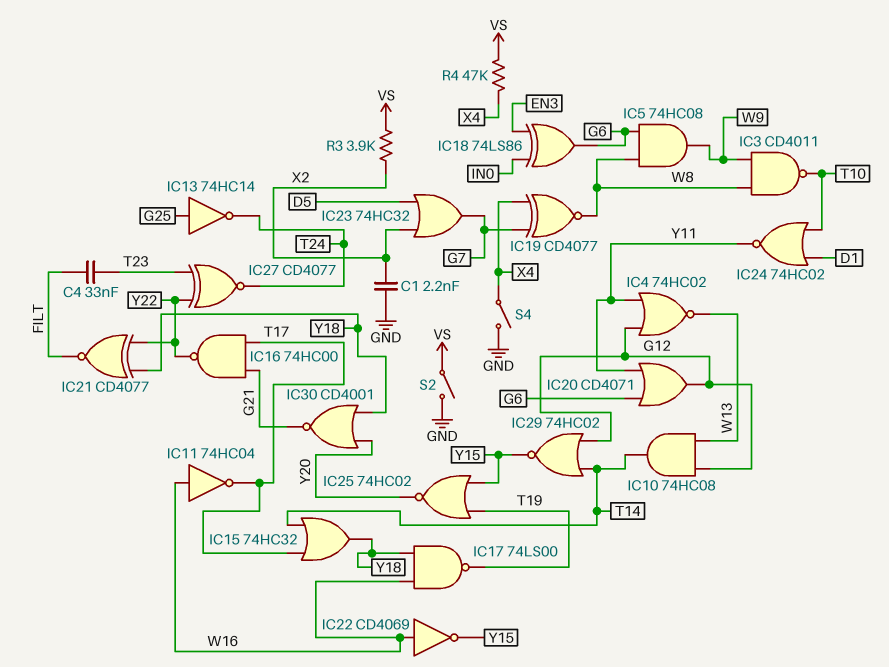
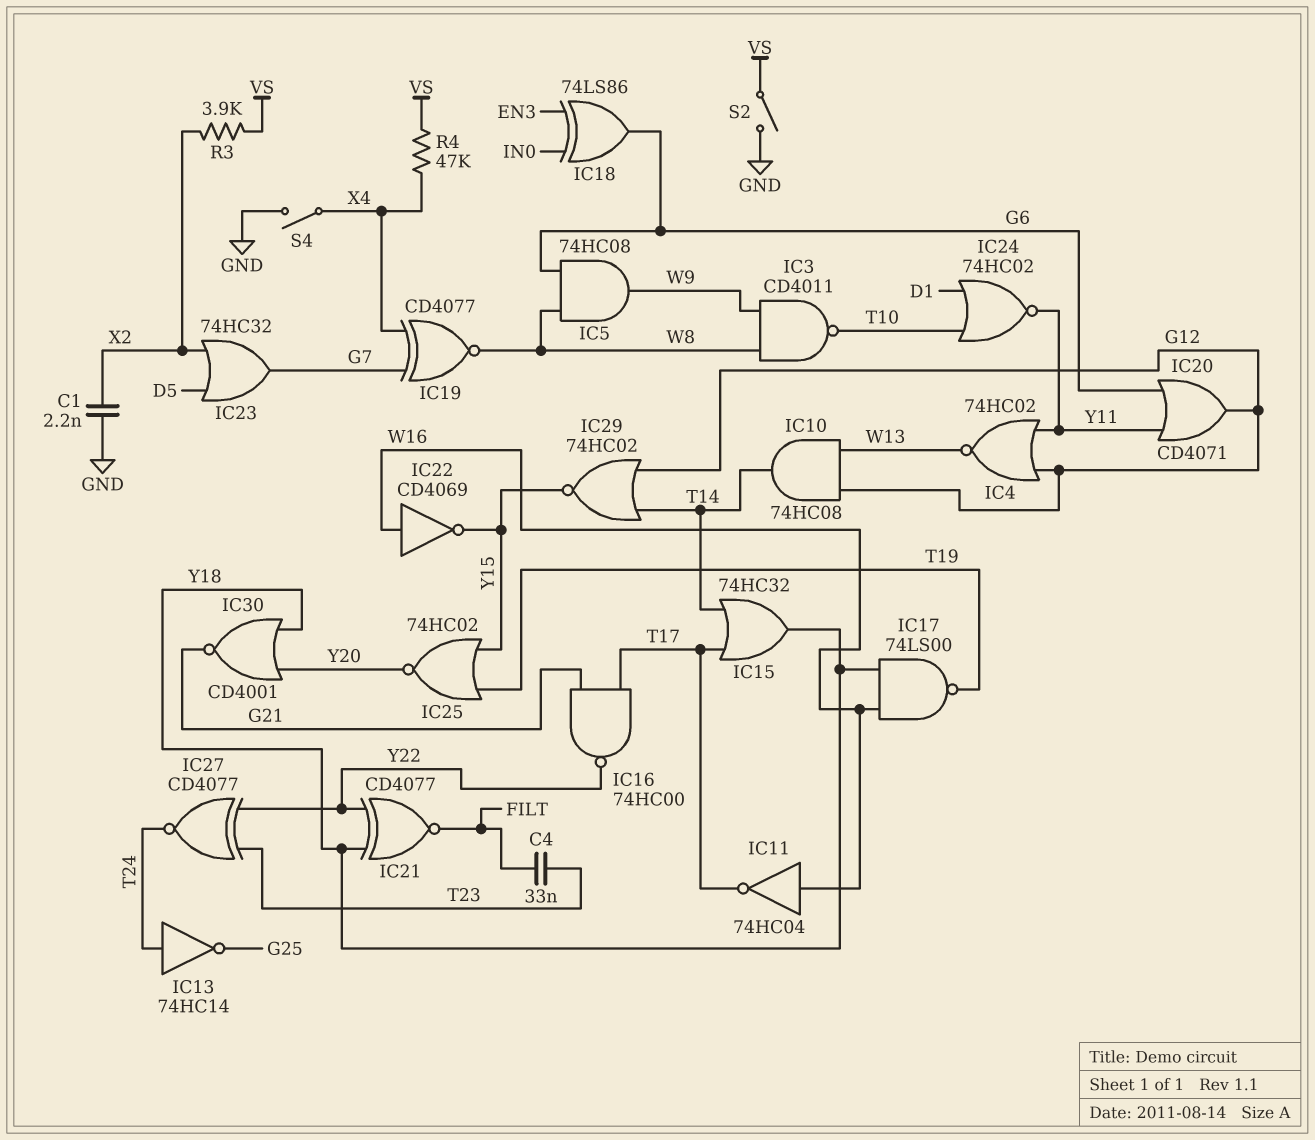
IC13: NOT 74HC14 (in G25, out T24) -> NOT 74HC14 (in T24, out G25)

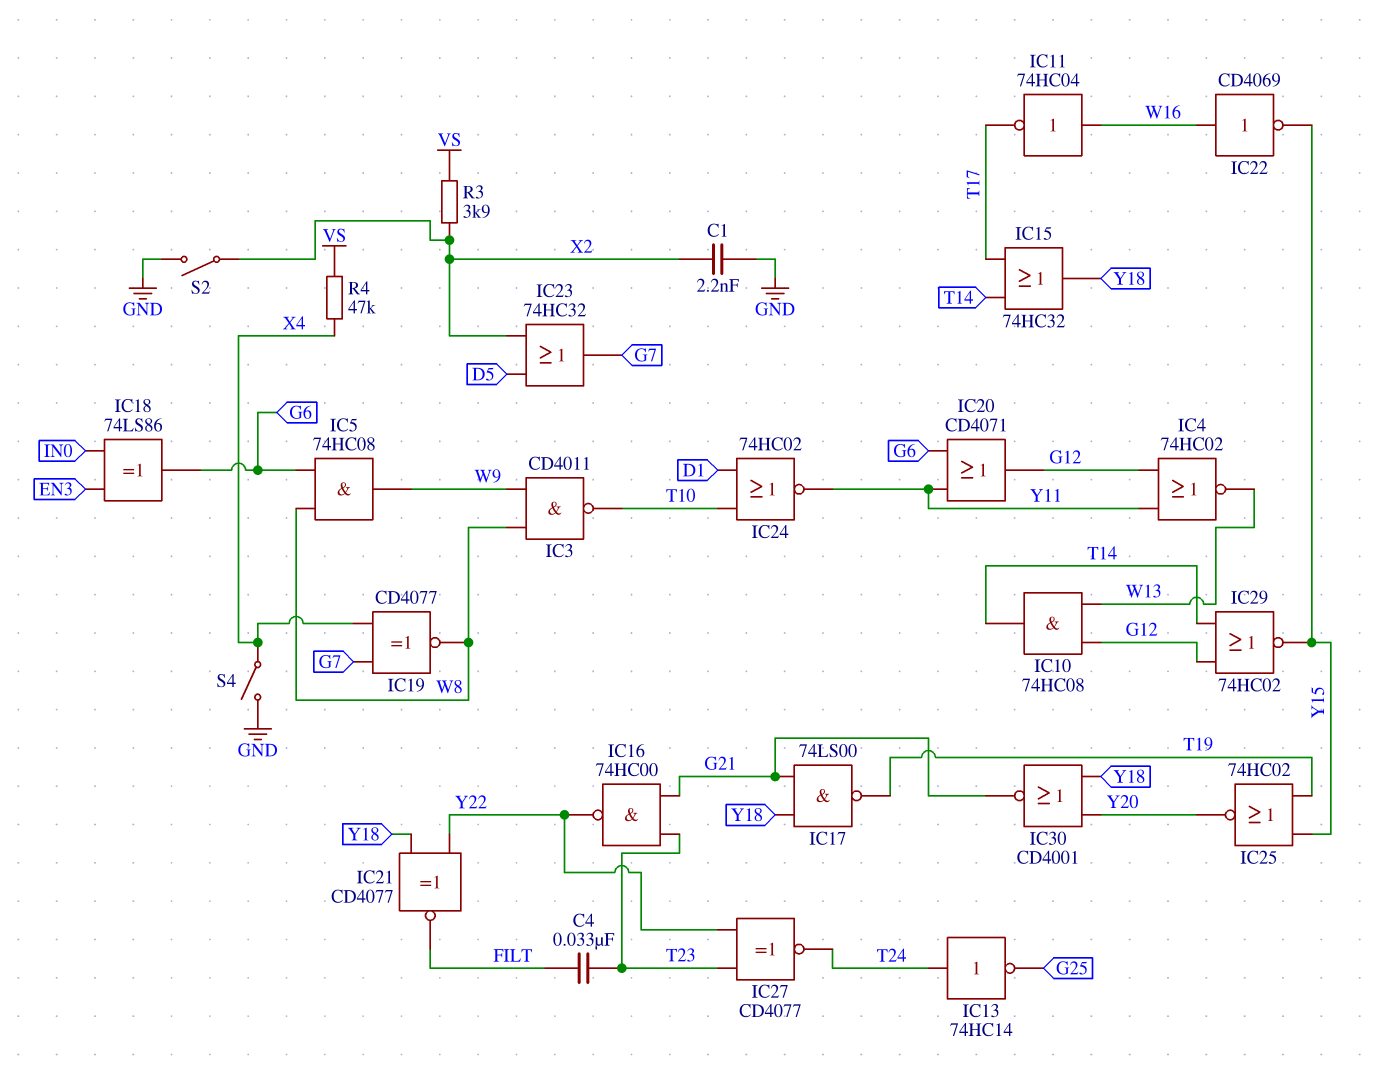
IC16: NAND 74HC00 (in G21, in T17, out Y22) -> NAND 74HC00 (in G21, in T23, out Y22)
IC17: NAND 74LS00 (in W16, in Y18, out T19) -> NAND 74LS00 (in G21, in Y18, out T19)
S2: switch (GND, VS) -> switch (GND, X2)

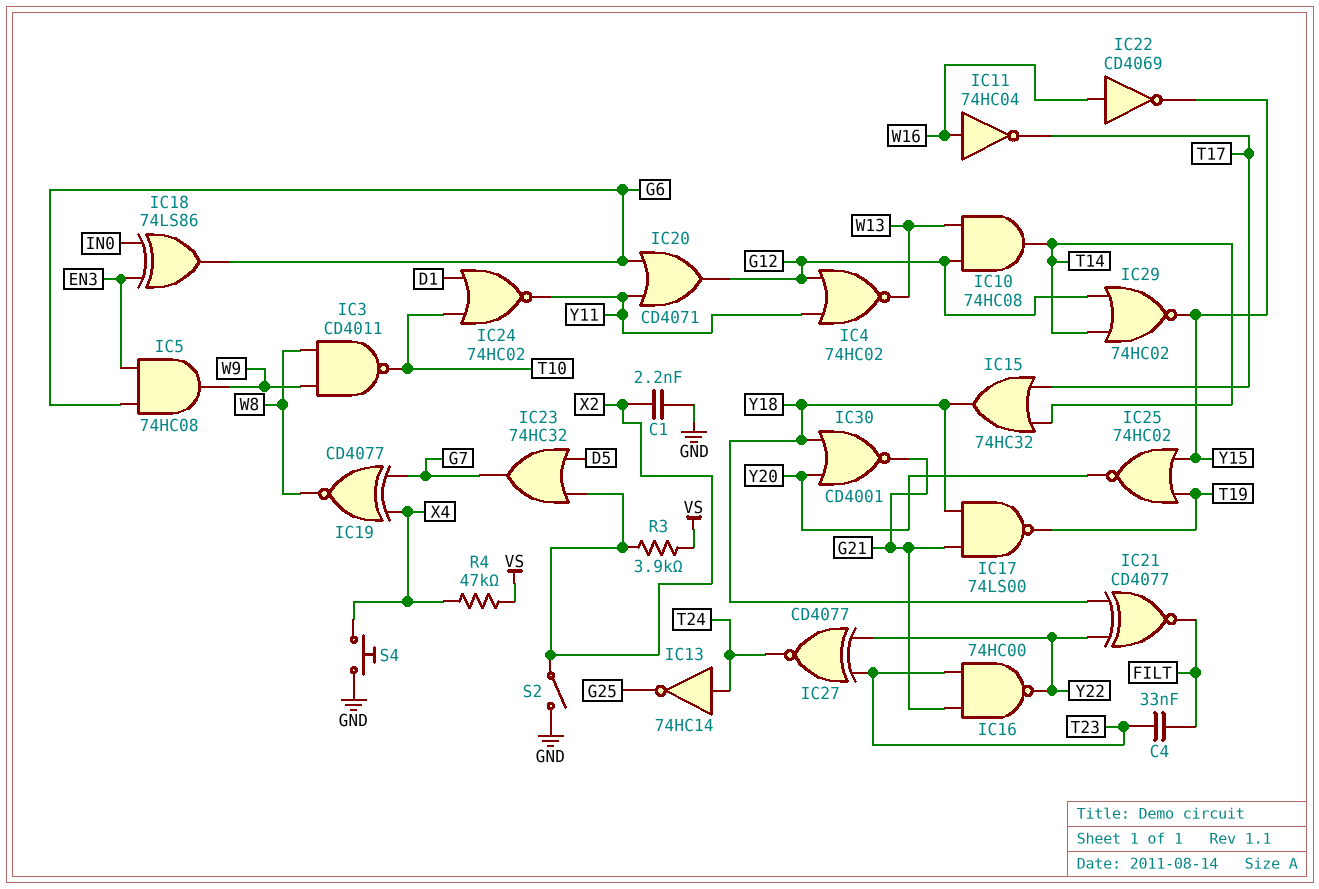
IC5: AND 74HC08 (in G6, in W8, out W9) -> AND 74HC08 (in EN3, in G6, out W9)
S4: switch (GND, X4) -> button (GND, X4)

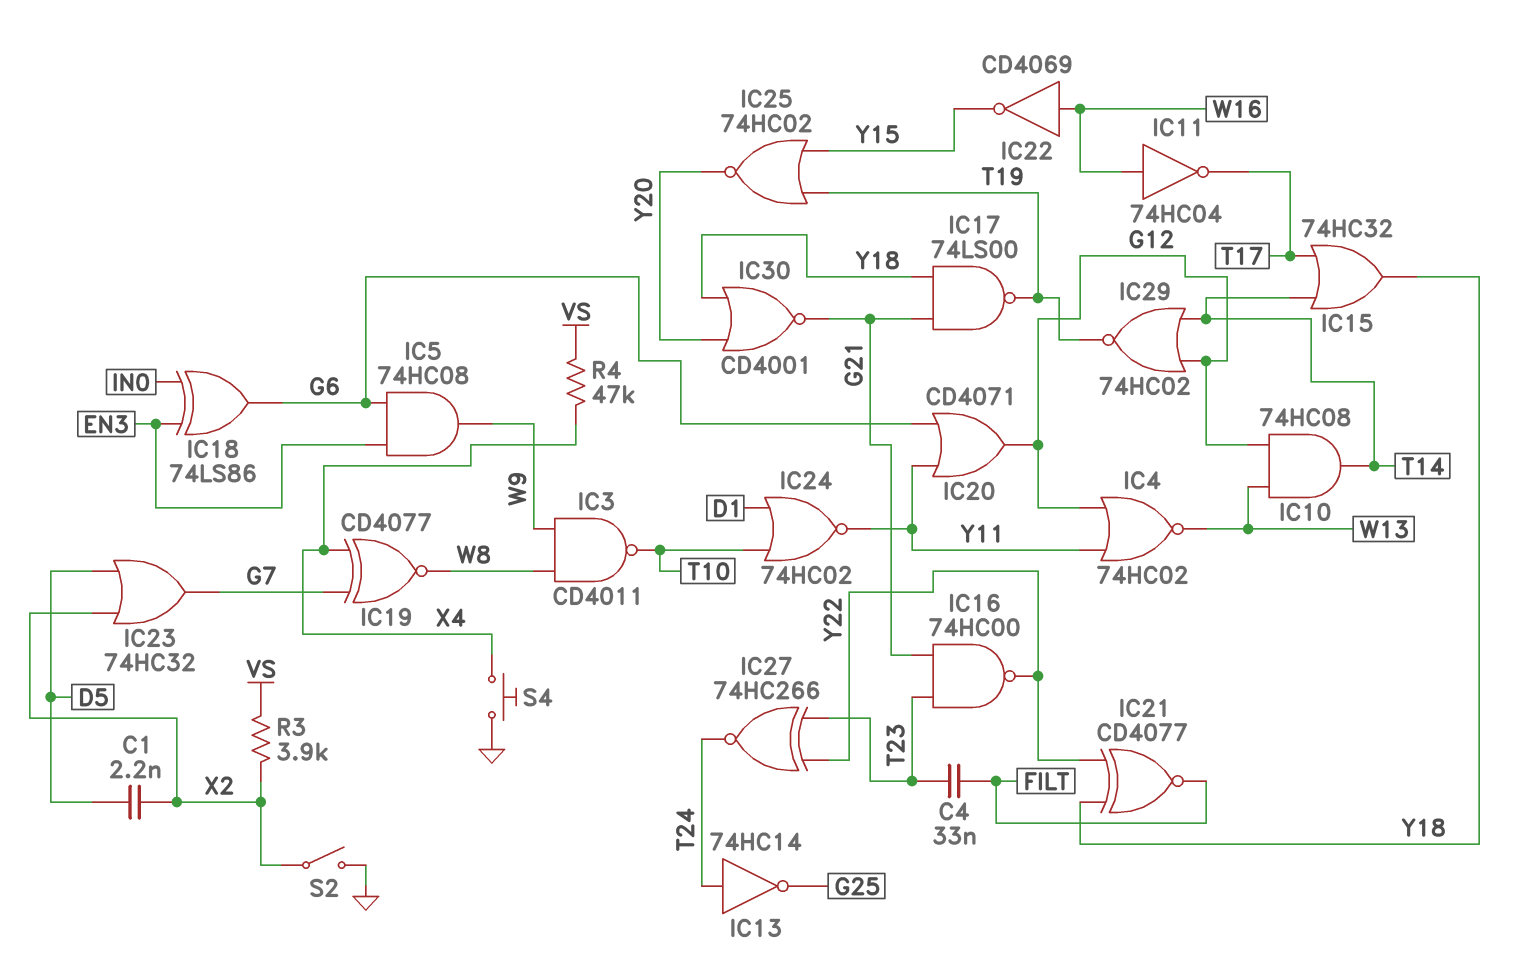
C1: 2.2nF (GND, X2) -> 2.2nF (D5, X2)
IC27: XNOR CD4077 (in T23, in Y22, out T24) -> XNOR 74HC266 (in T23, in Y22, out T24)
IC29: NOR 74HC02 (in G12, in T14, out Y15) -> NOR 74HC02 (in G12, in T14, out T19)

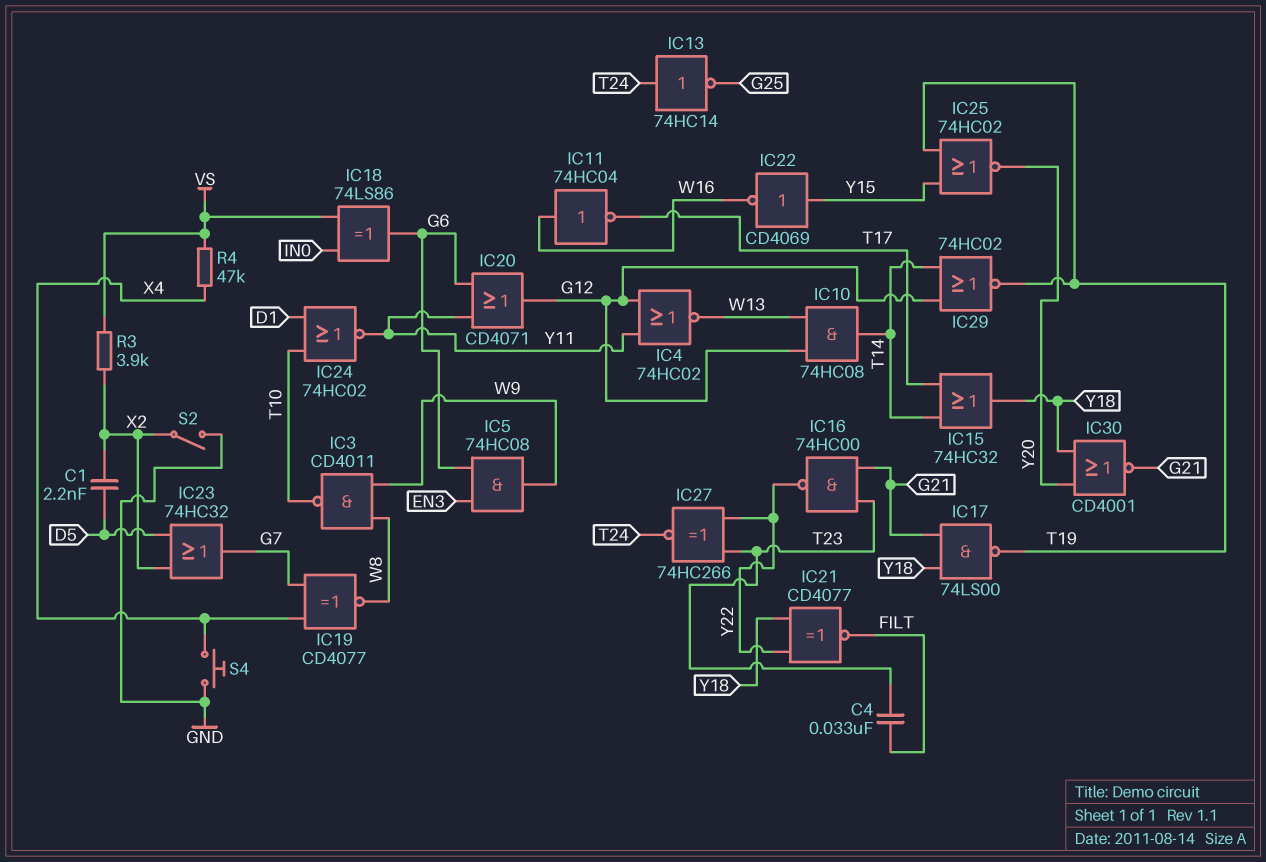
IC18: XOR 74LS86 (in EN3, in IN0, out G6) -> XOR 74LS86 (in IN0, in VS, out G6)
IC22: NOT CD4069 (in W16, out Y15) -> NOT CD4069 (in Y15, out W16)

